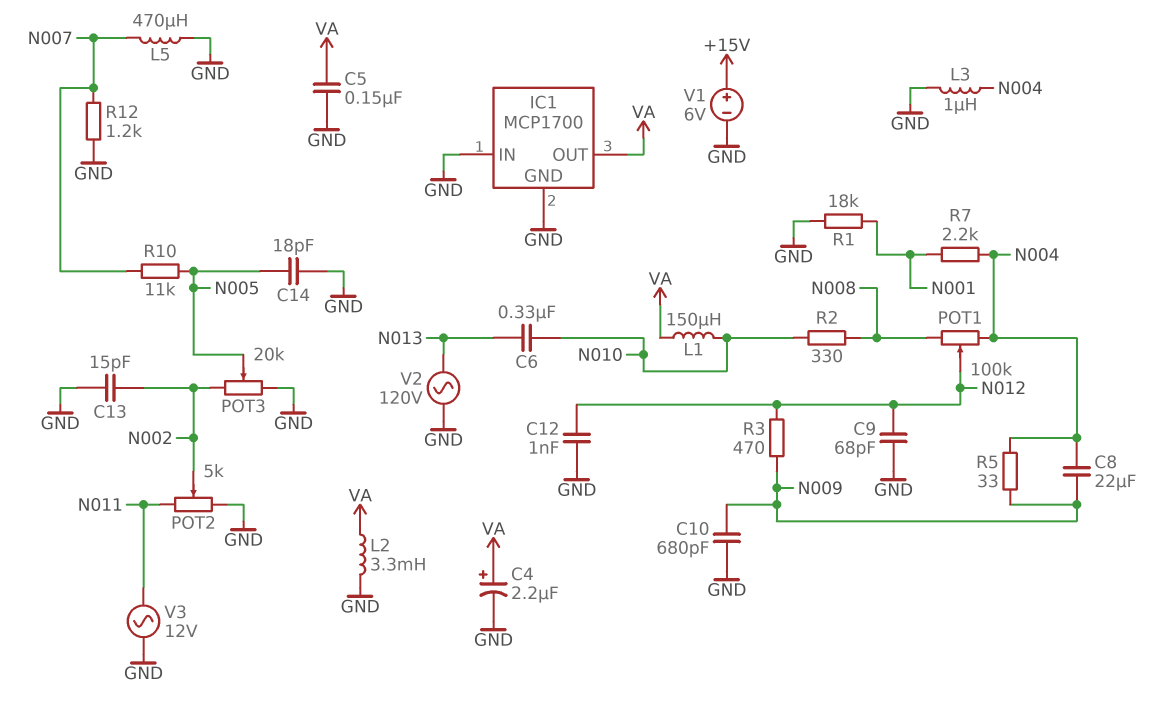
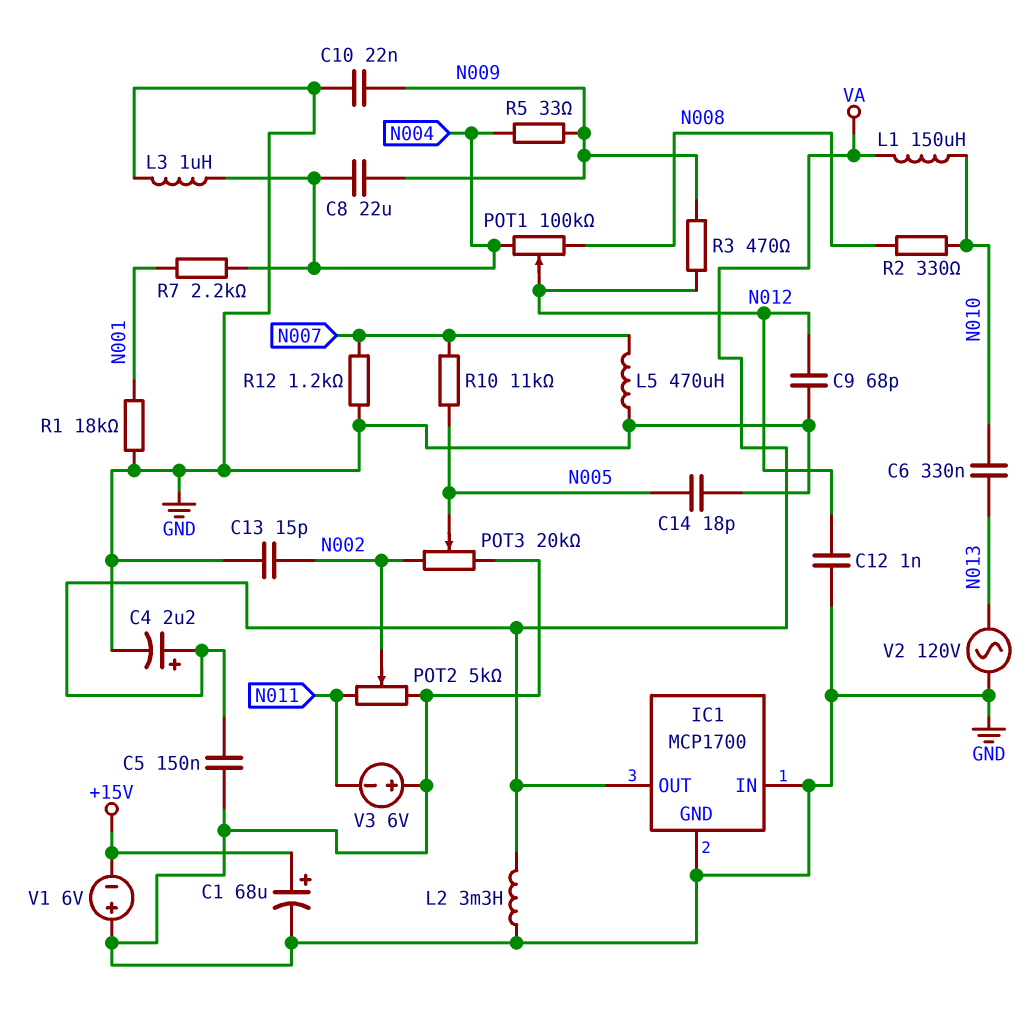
C1: none -> 68uF (plus +15V, minus GND)
C10: 680pF (GND, N009) -> 22nF (GND, N009)
V1: 6V (plus +15V, minus GND) -> 6V (plus GND, minus +15V)
V3: AC 12V (GND, N011) -> 6V (plus GND, minus N011)

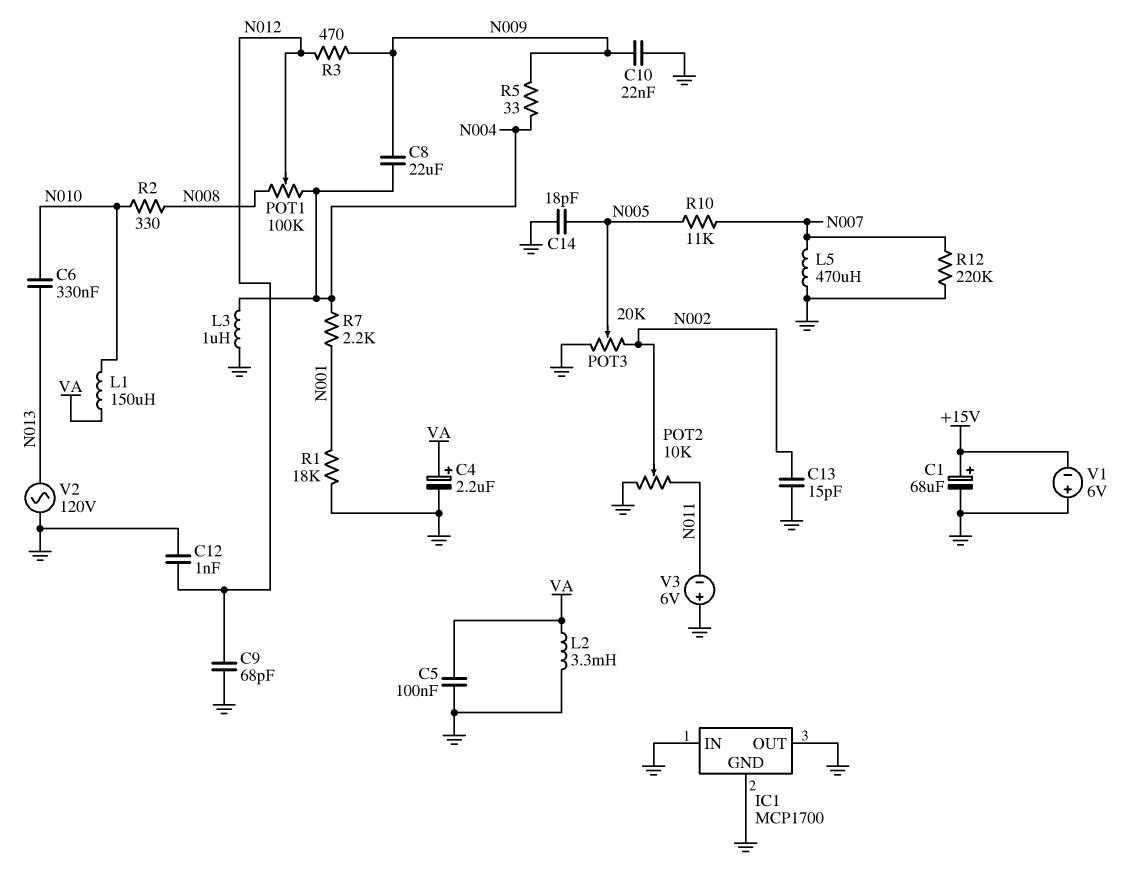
C5: 150nF (GND, VA) -> 100nF (GND, VA)
IC1 pin OUT: VA -> GND
POT2: 5k (GND, N011, wiper N002) -> 10k (GND, N011, wiper N002)
R12: 1.2k (GND, N007) -> 220k (GND, N007)

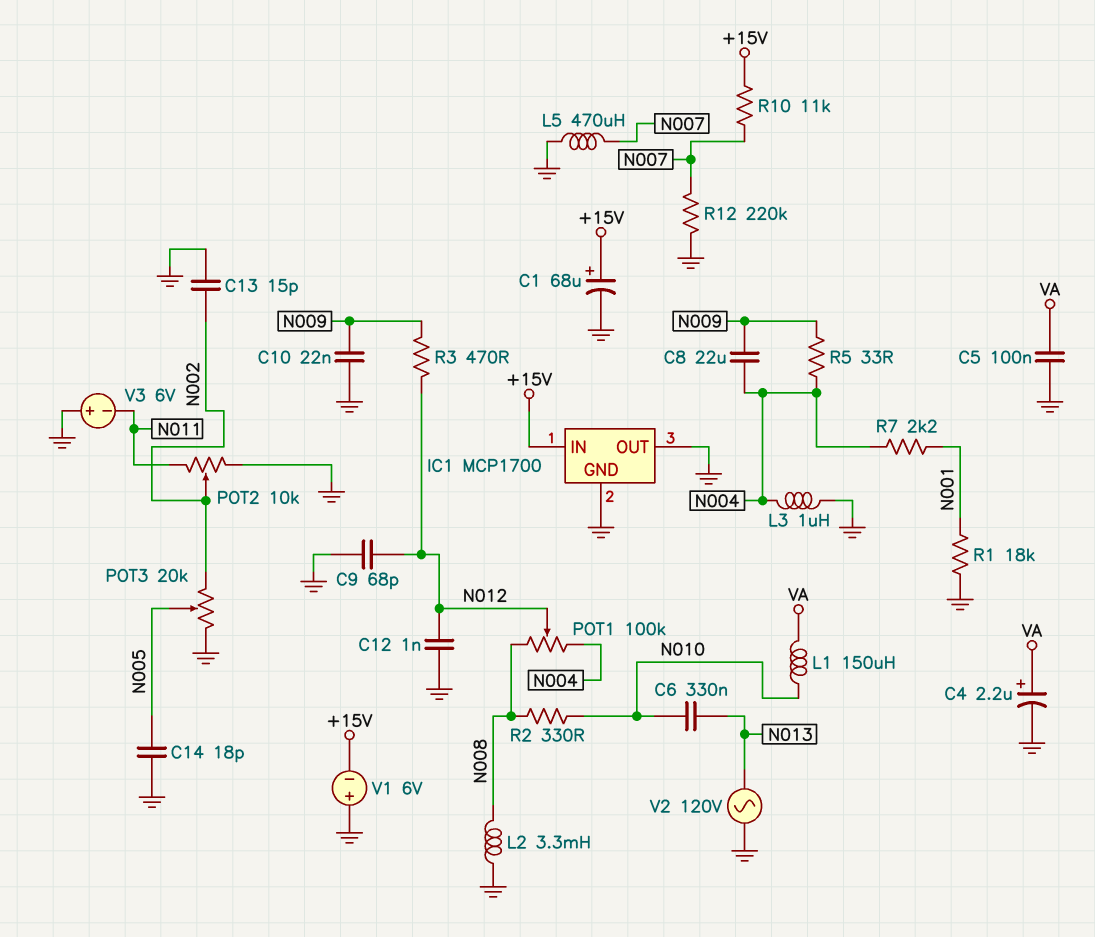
IC1 pin IN: GND -> +15V
L2: 3.3mH (GND, VA) -> 3.3mH (GND, N008)
R10: 11k (N005, N007) -> 11k (+15V, N007)

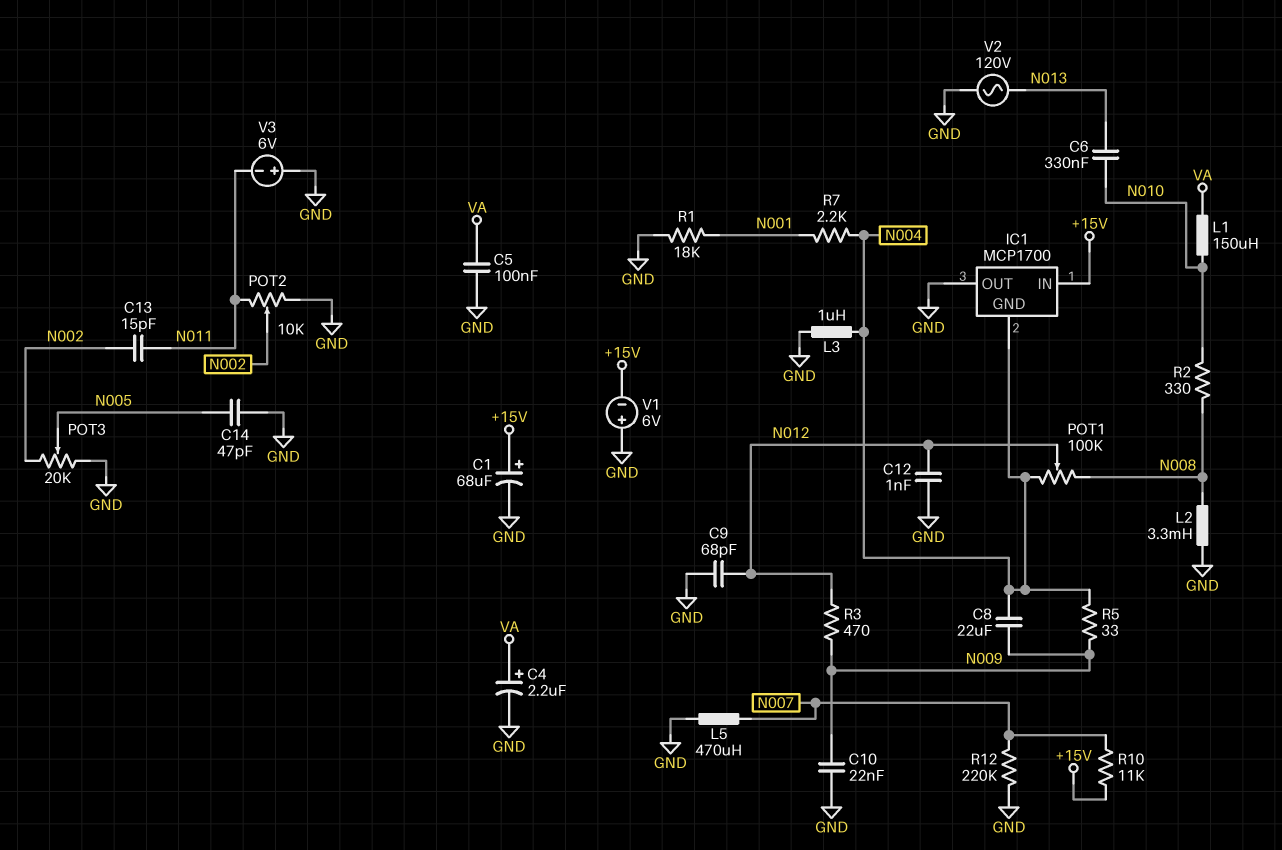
C13: 15pF (GND, N002) -> 15pF (N002, N011)
C14: 18pF (GND, N005) -> 47pF (GND, N005)
IC1 pin GND: GND -> N004

